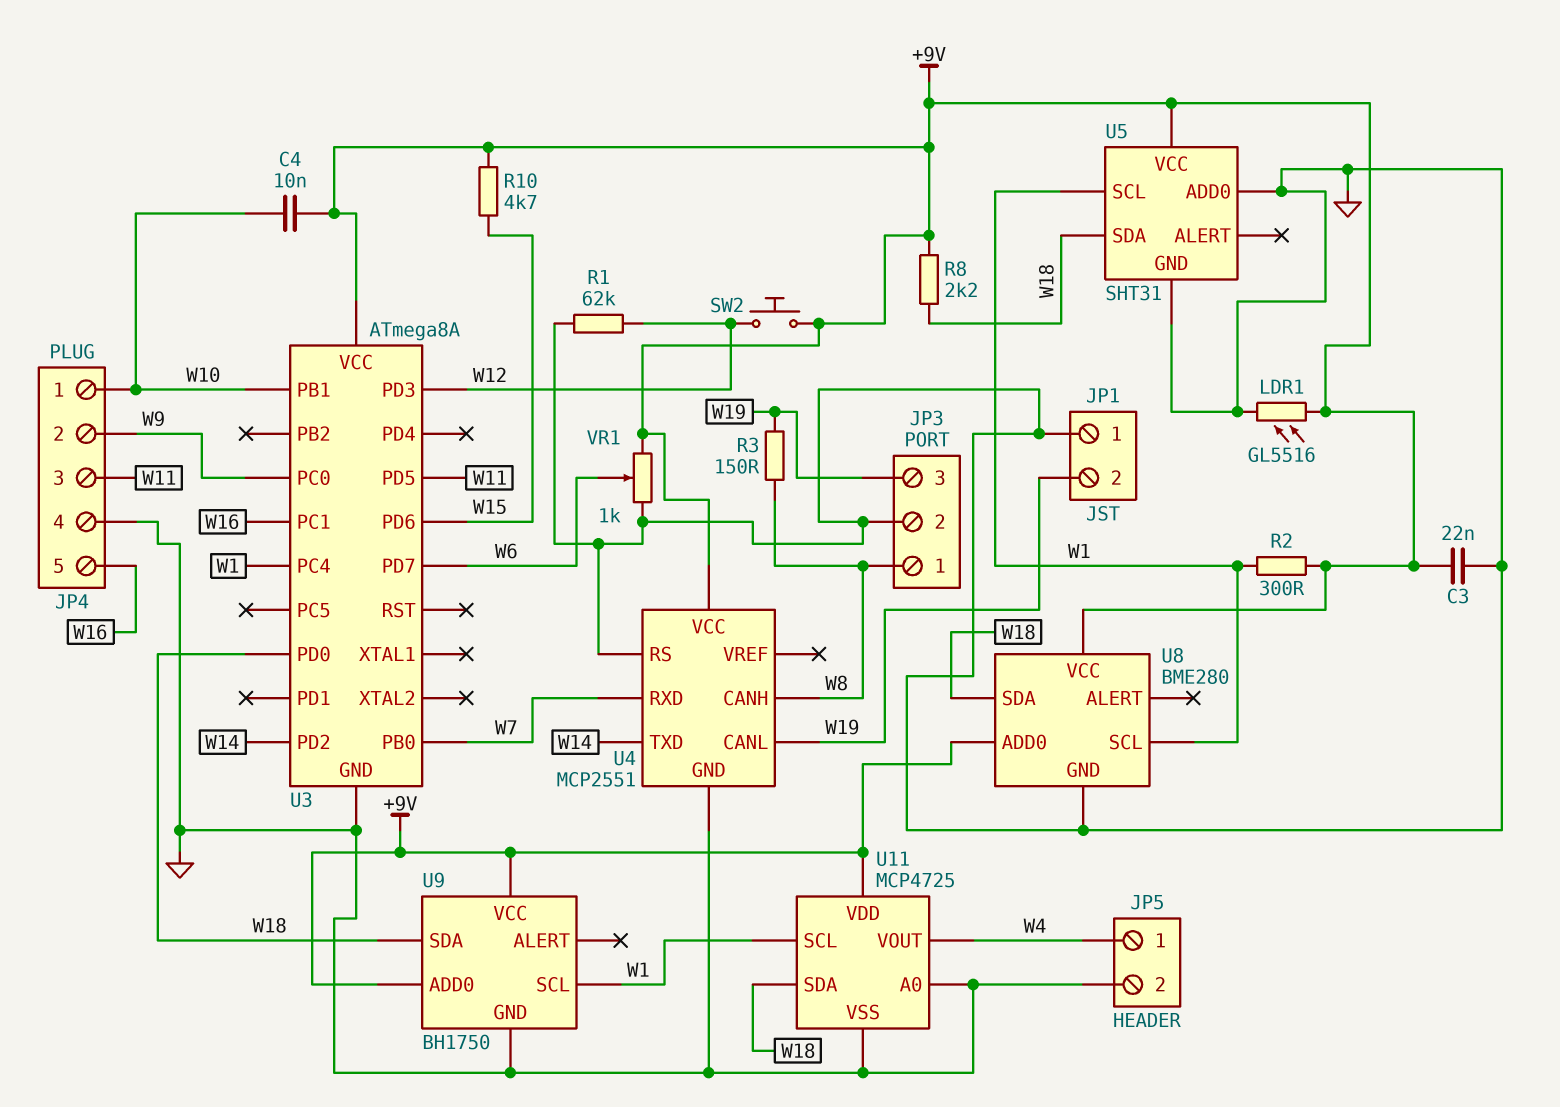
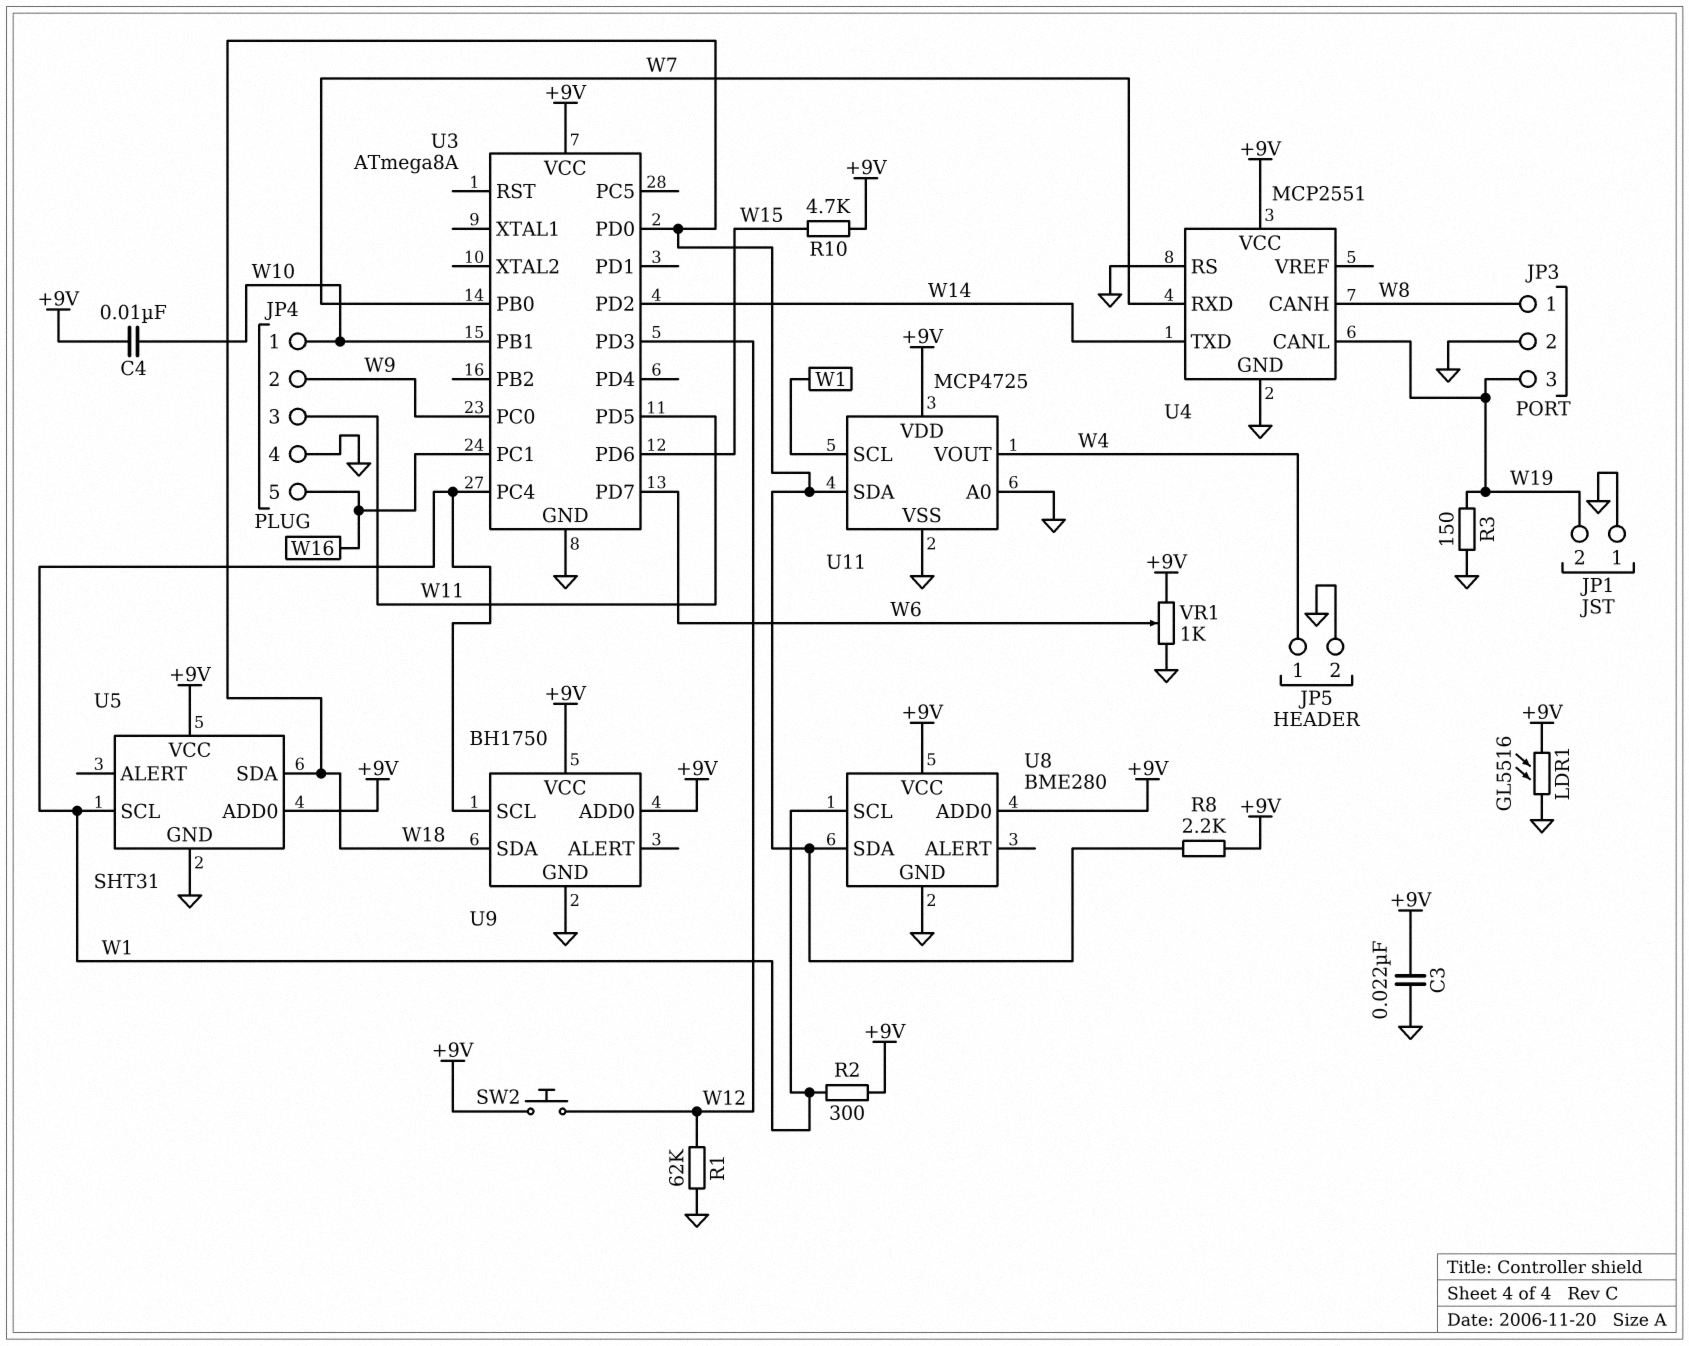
R3: 150 (W8, W19) -> 150 (GND, W19)
U5 pin ADD0: GND -> +9V

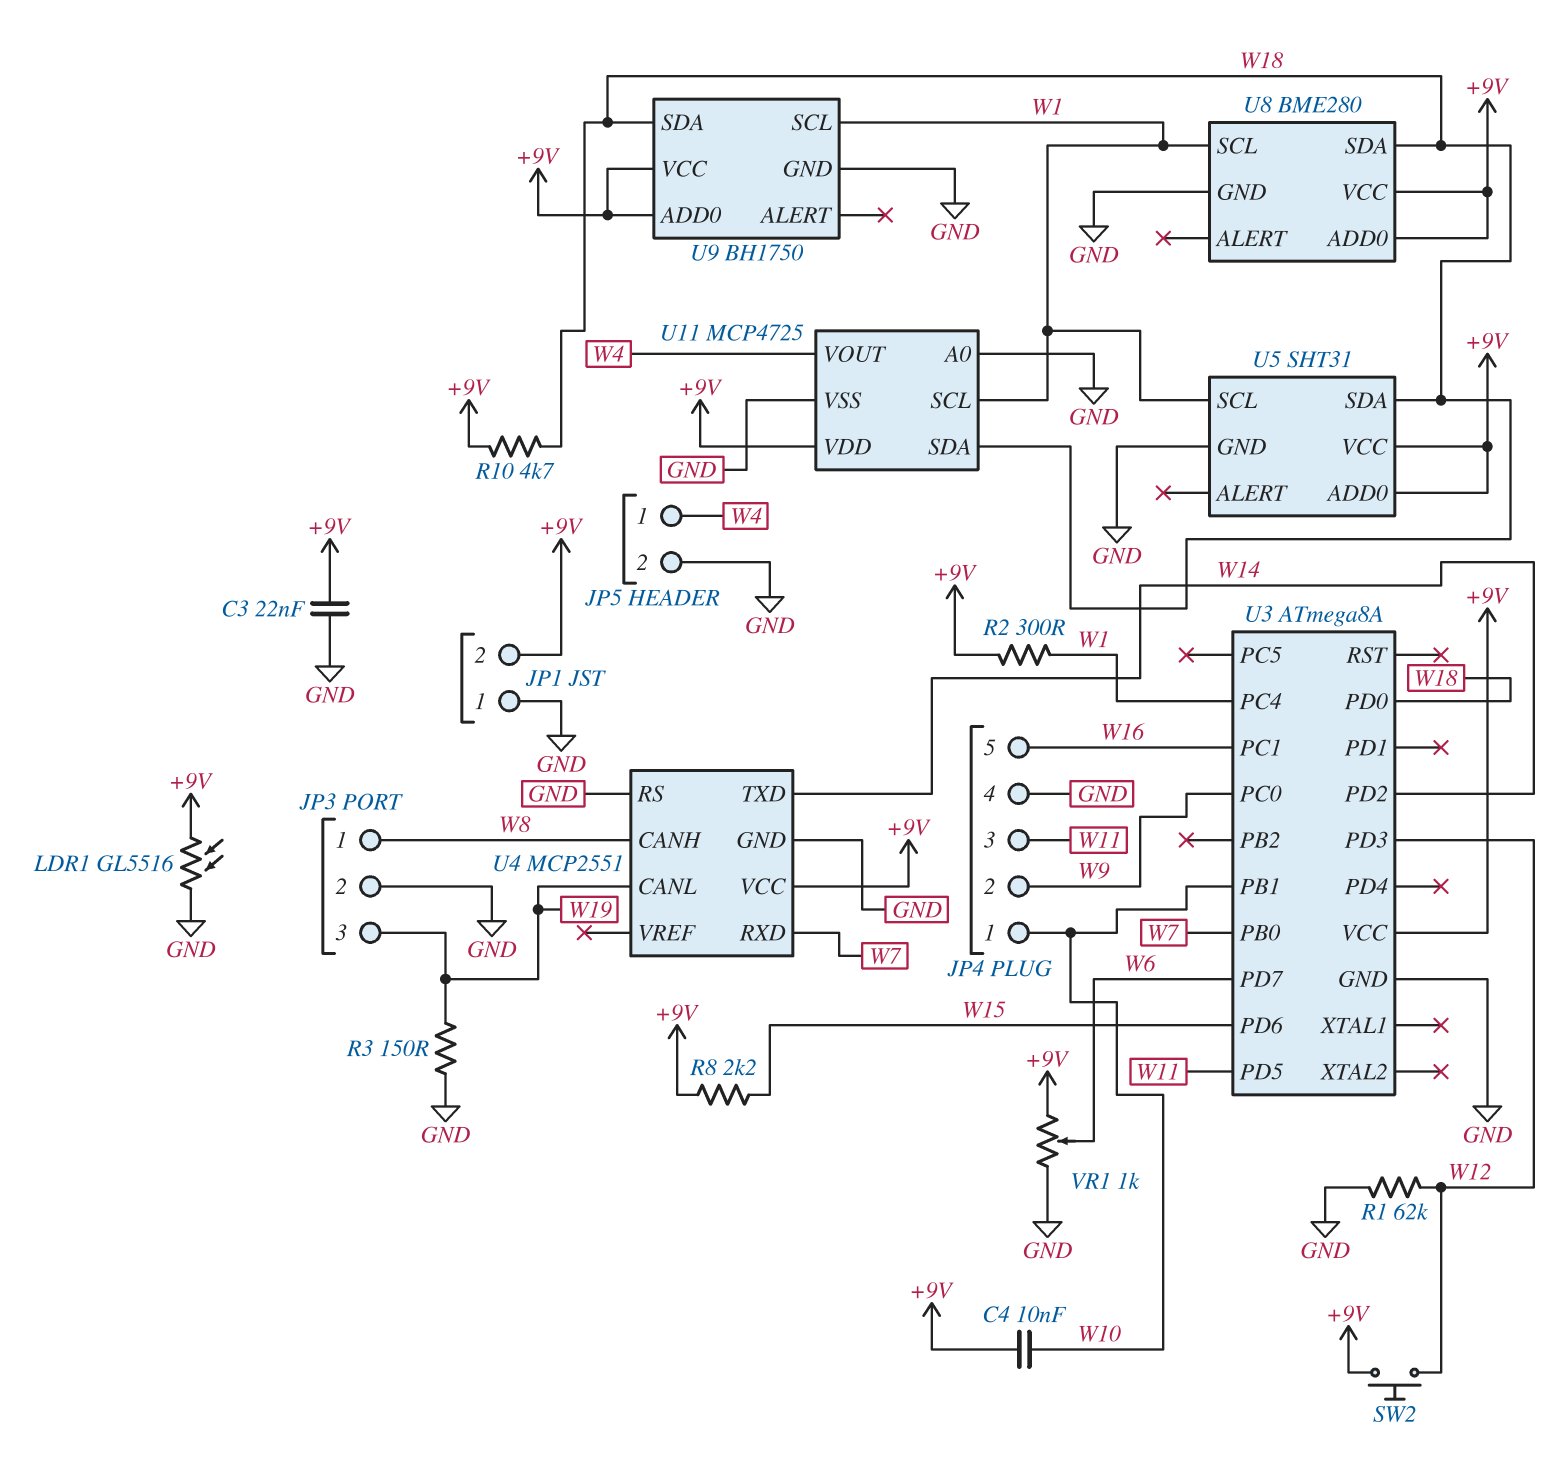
JP1 pin 2: W19 -> +9V
R8: 2.2k (+9V, W18) -> 2.2k (+9V, W15)
R10: 4.7k (+9V, W15) -> 4.7k (+9V, W18)

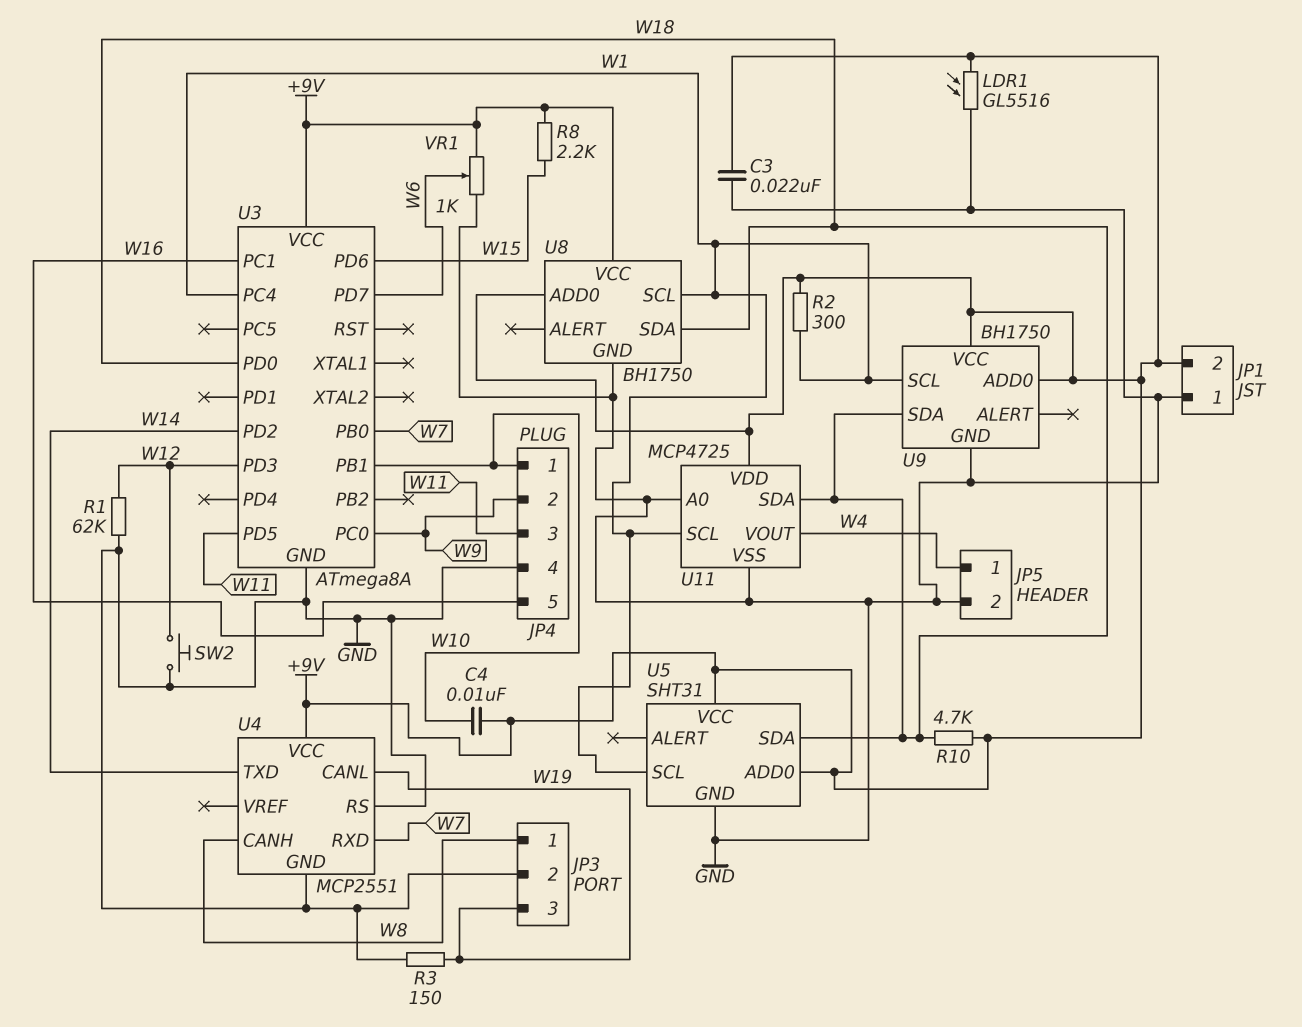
SW2: button (+9V, W12) -> button (GND, W12)
U8: BME280 -> BH1750

